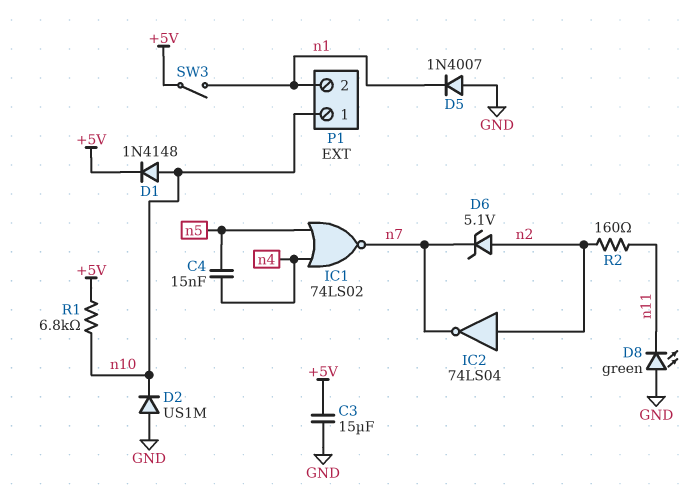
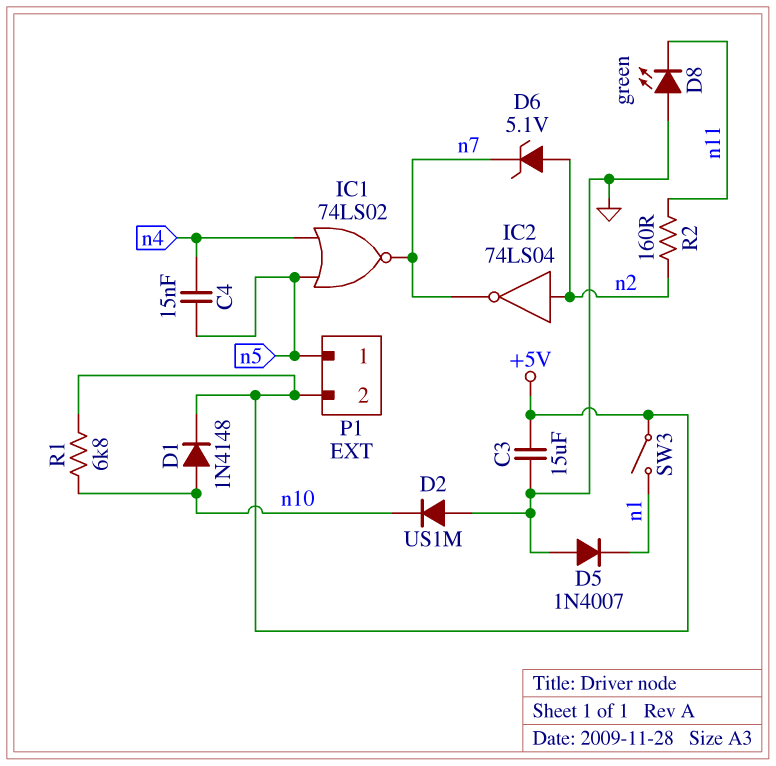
P1 pin 1: n10 -> n5
P1 pin 2: n1 -> +5V

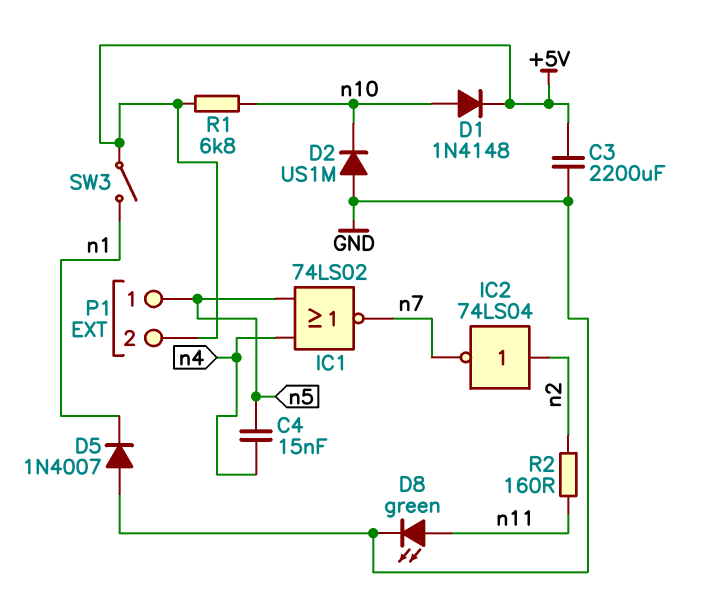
C3: 15uF (+5V, GND) -> 2200uF (+5V, GND)
D6: zener 5.1V (A n2, K n7) -> none
D8: LED green (A GND, K n11) -> LED green (A n11, K GND)

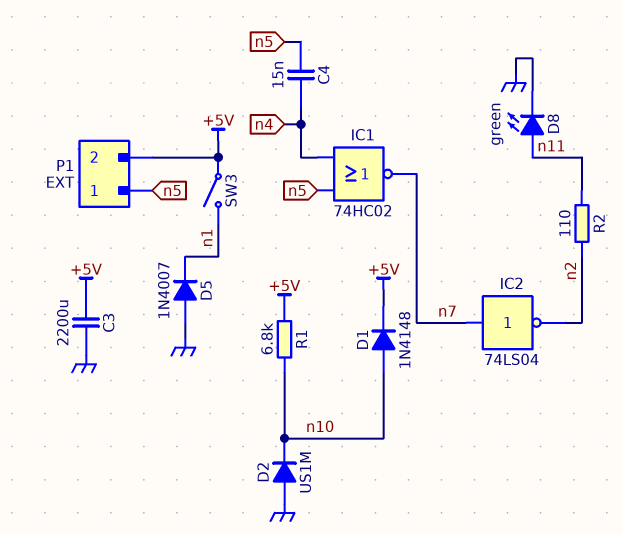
IC1: NOR 74LS02 (in n4, in n5, out n7) -> NOR 74HC02 (in n4, in n5, out n7)
IC2: NOT 74LS04 (in n2, out n7) -> NOT 74LS04 (in n7, out n2)
R2: 160 (n2, n11) -> 110 (n2, n11)

